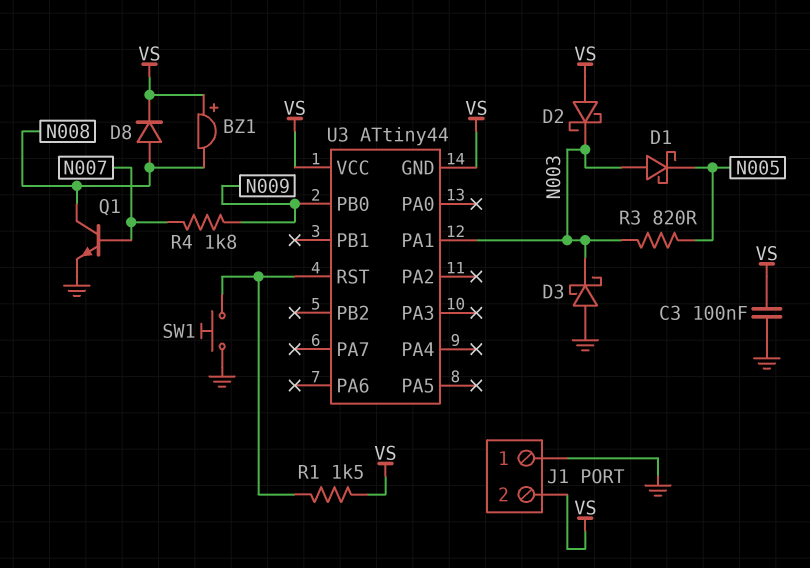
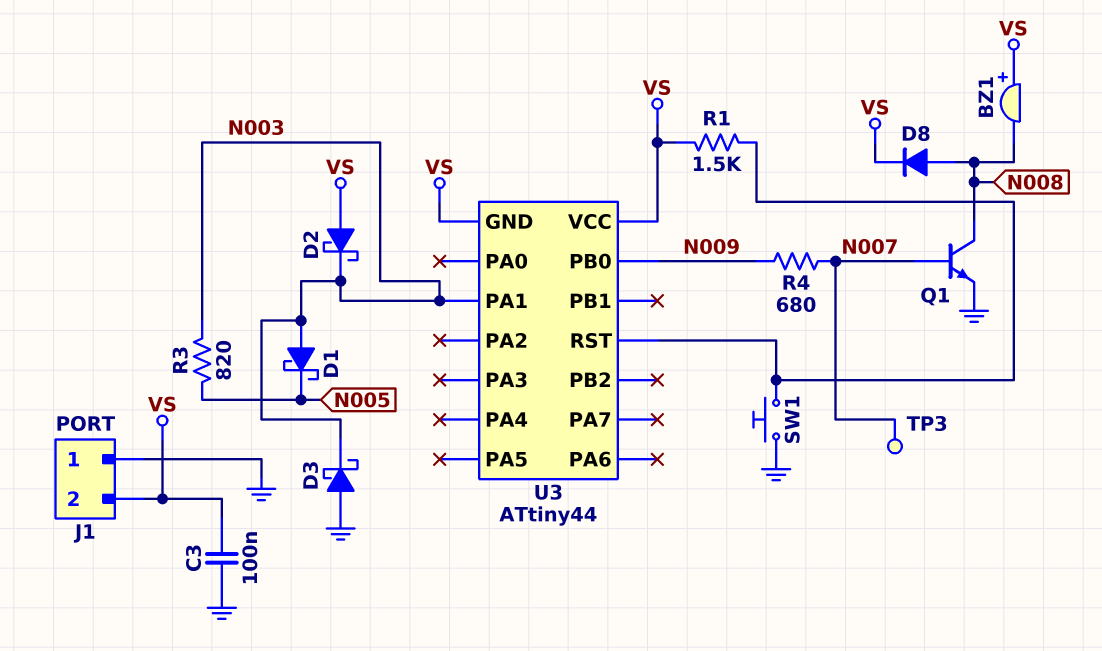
R4: 1.8k (N007, N009) -> 680 (N007, N009)
TP3: none -> test point (N007)

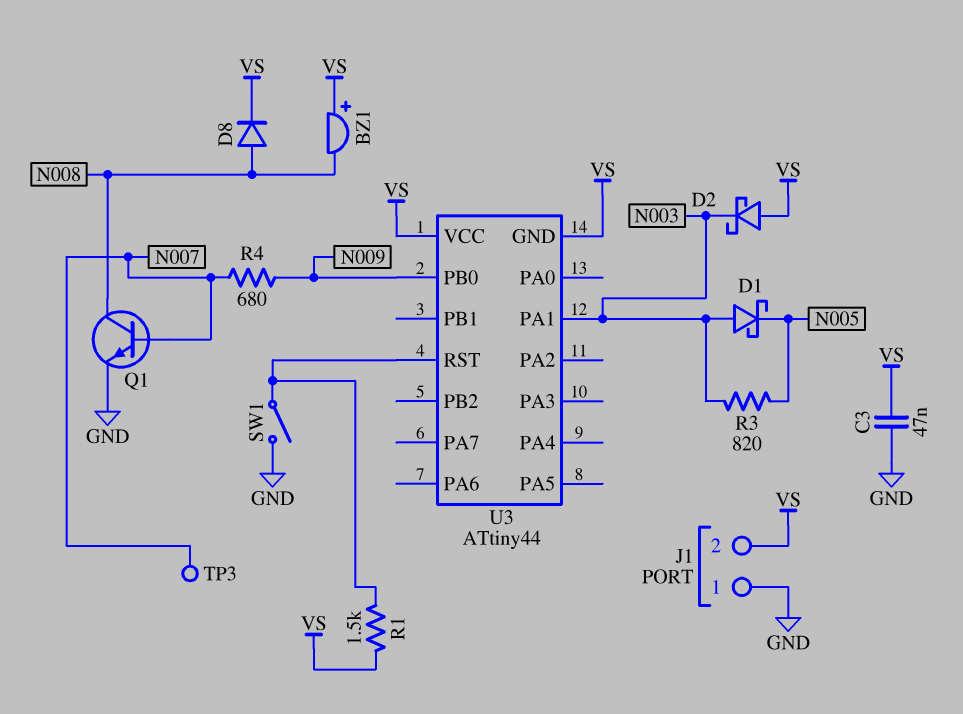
C3: 100nF (GND, VS) -> 47nF (GND, VS)
D3: schottky (A GND, K N003) -> none
SW1: button (GND, U3/RST) -> switch (GND, U3/RST)

